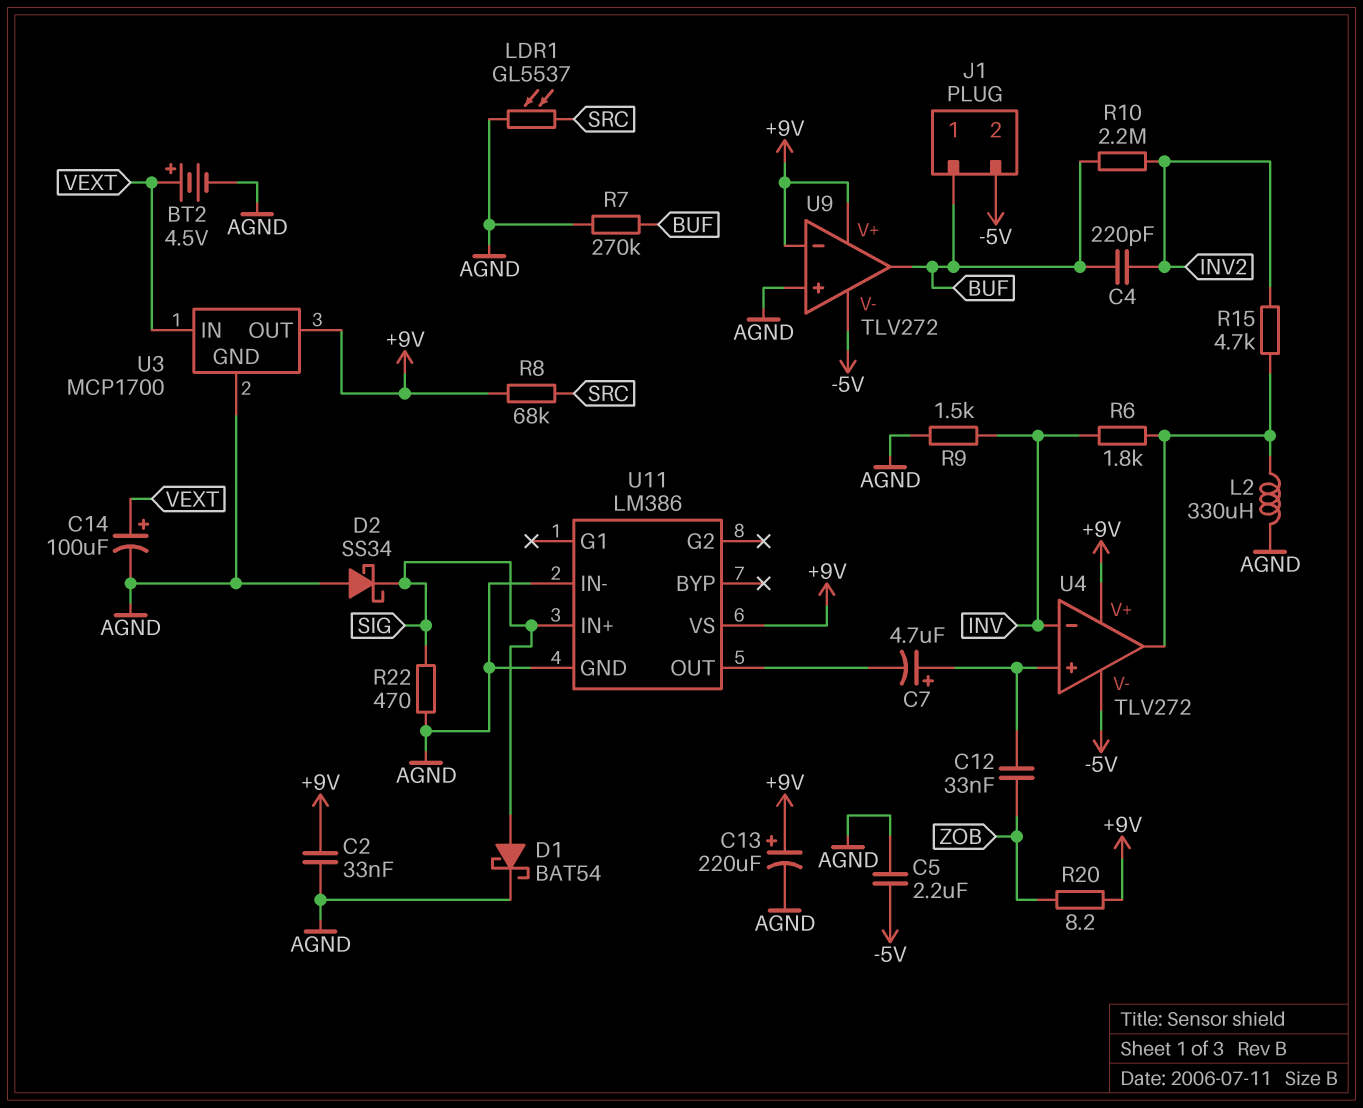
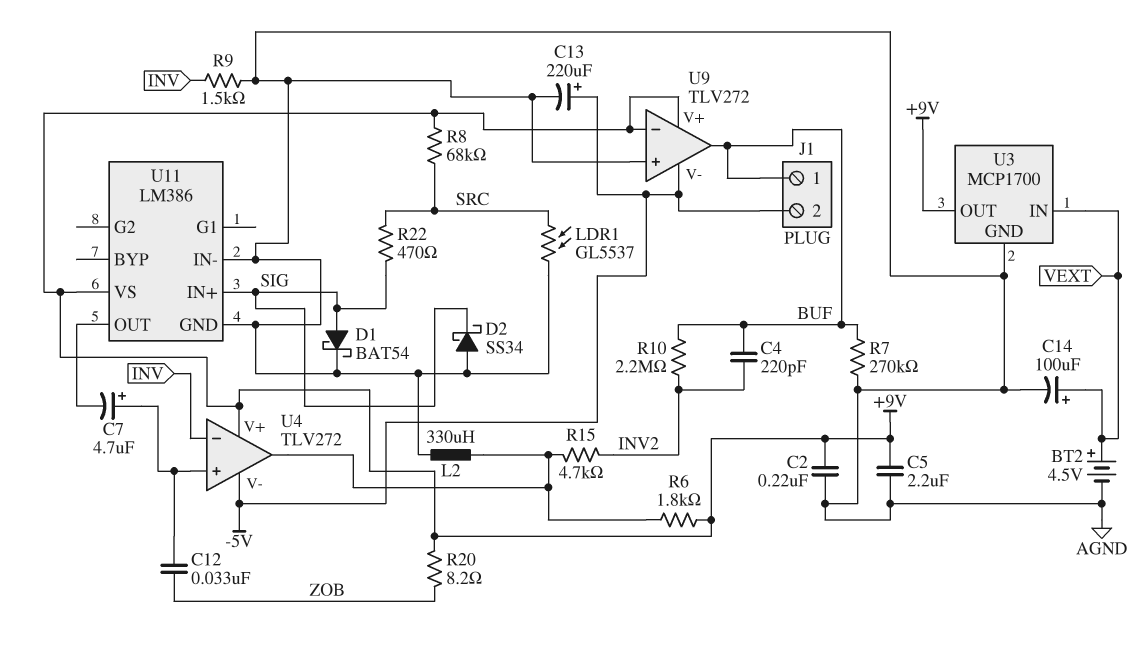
C2: 33nF (+9V, AGND) -> 220nF (+9V, AGND)
C5: 2.2uF (-5V, AGND) -> 2.2uF (+9V, AGND)
C13: 220uF (plus +9V, minus AGND) -> 220uF (plus -5V, minus AGND)
R6: 1.8k (INV, U4/out) -> 1.8k (+9V, U4/out)
R22: 470 (AGND, SIG) -> 470 (SIG, SRC)

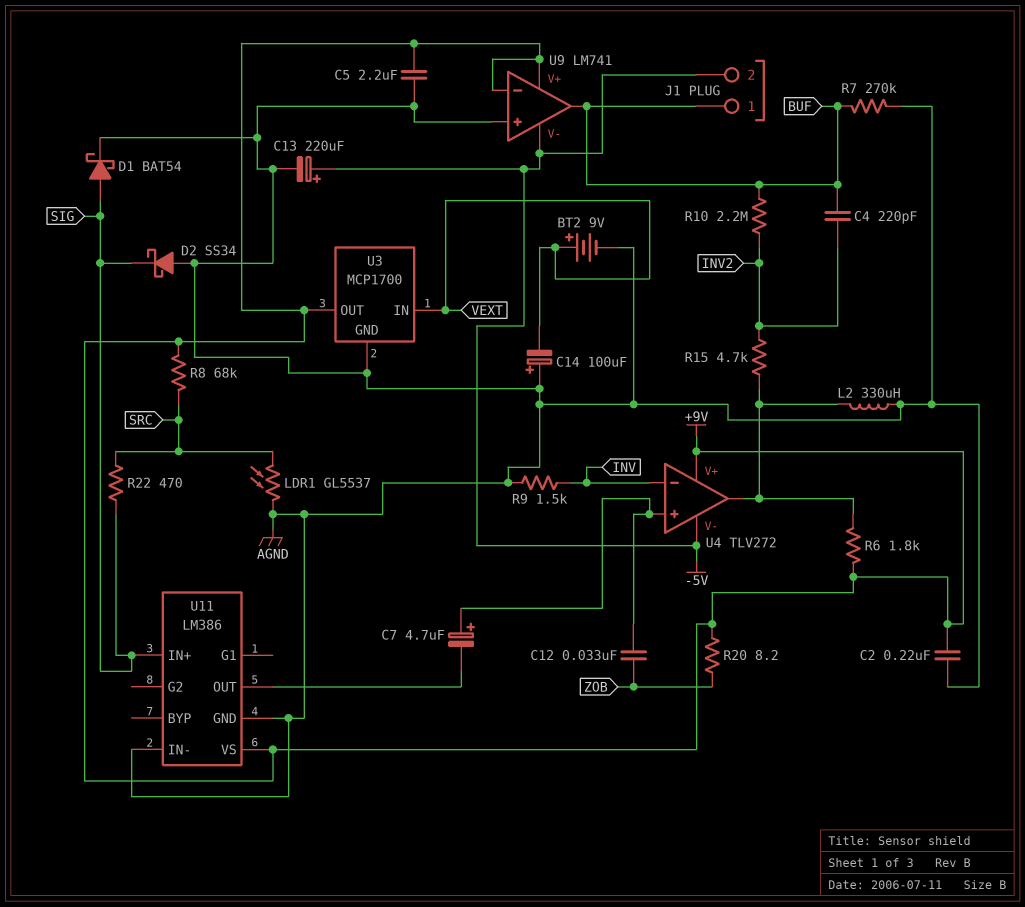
BT2: 4.5V (plus VEXT, minus AGND) -> 9V (plus VEXT, minus AGND)
C14: 100uF (plus VEXT, minus AGND) -> 100uF (plus AGND, minus VEXT)
U9: TLV272 -> LM741

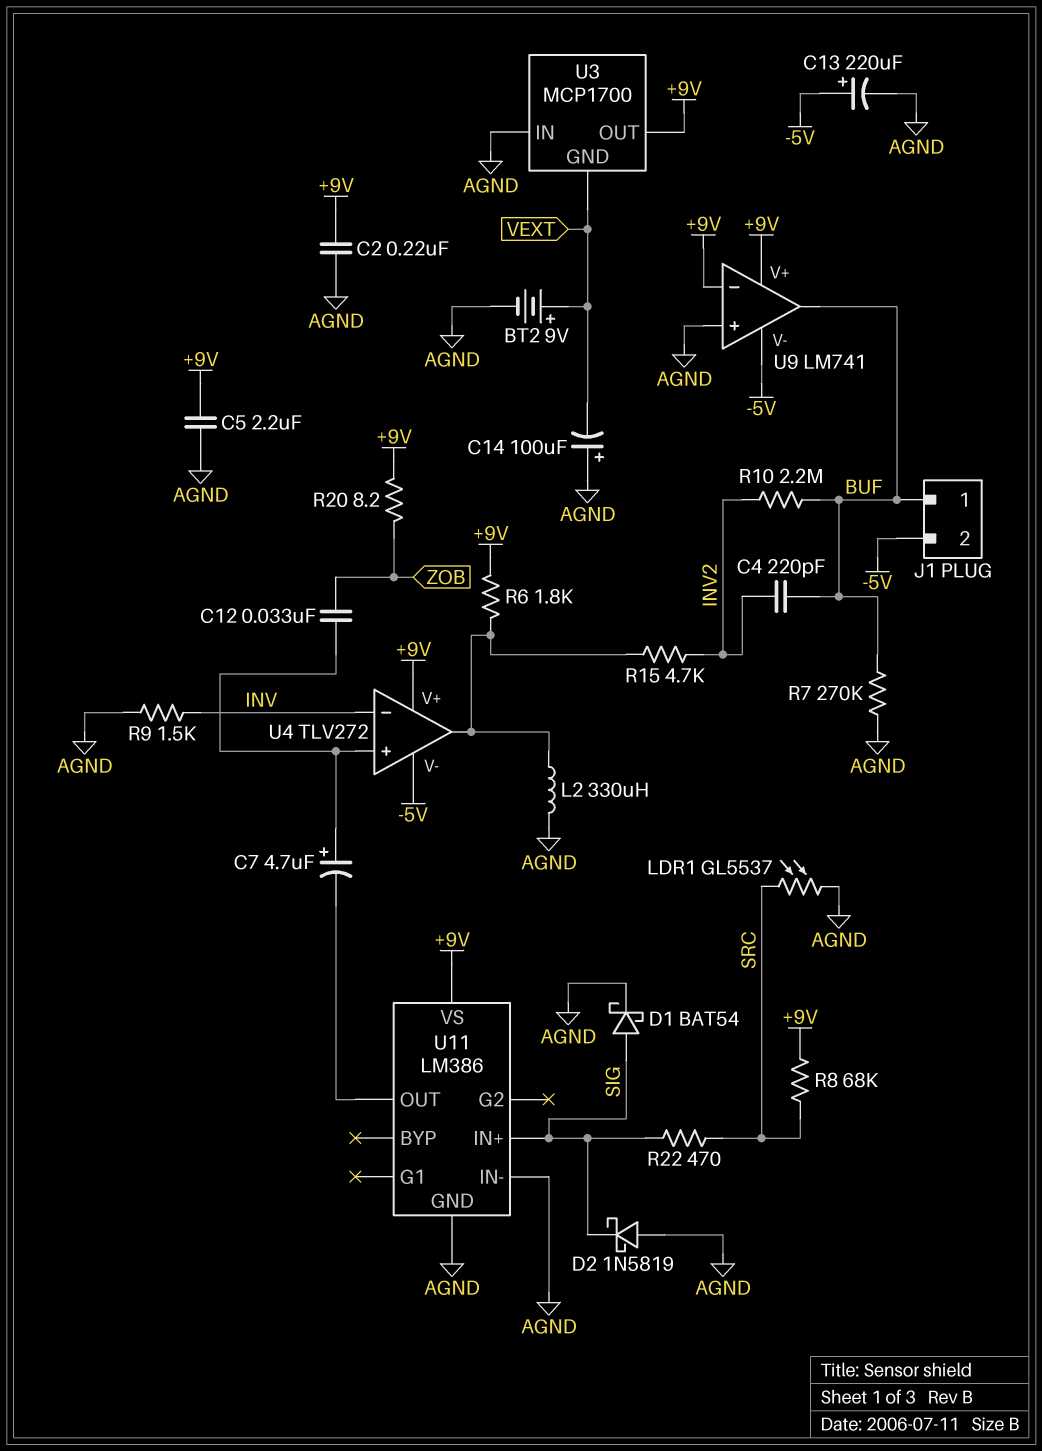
D2: schottky SS34 (A AGND, K SIG) -> schottky 1N5819 (A AGND, K SIG)
U3 pin GND: AGND -> VEXT
U3 pin IN: VEXT -> AGND

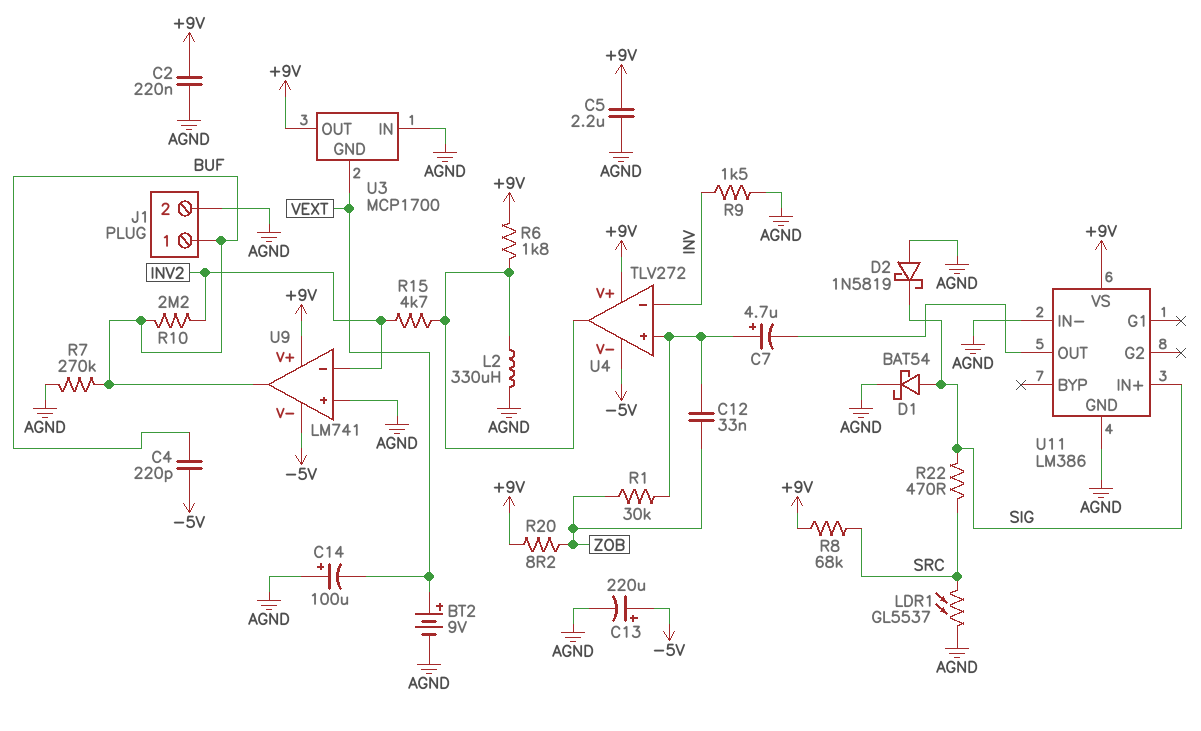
C4: 220pF (BUF, INV2) -> 220pF (-5V, BUF)
J1 pin 2: -5V -> AGND
R1: none -> 30k (U4/in+, ZOB)
U9 pin in-: +9V -> INV2

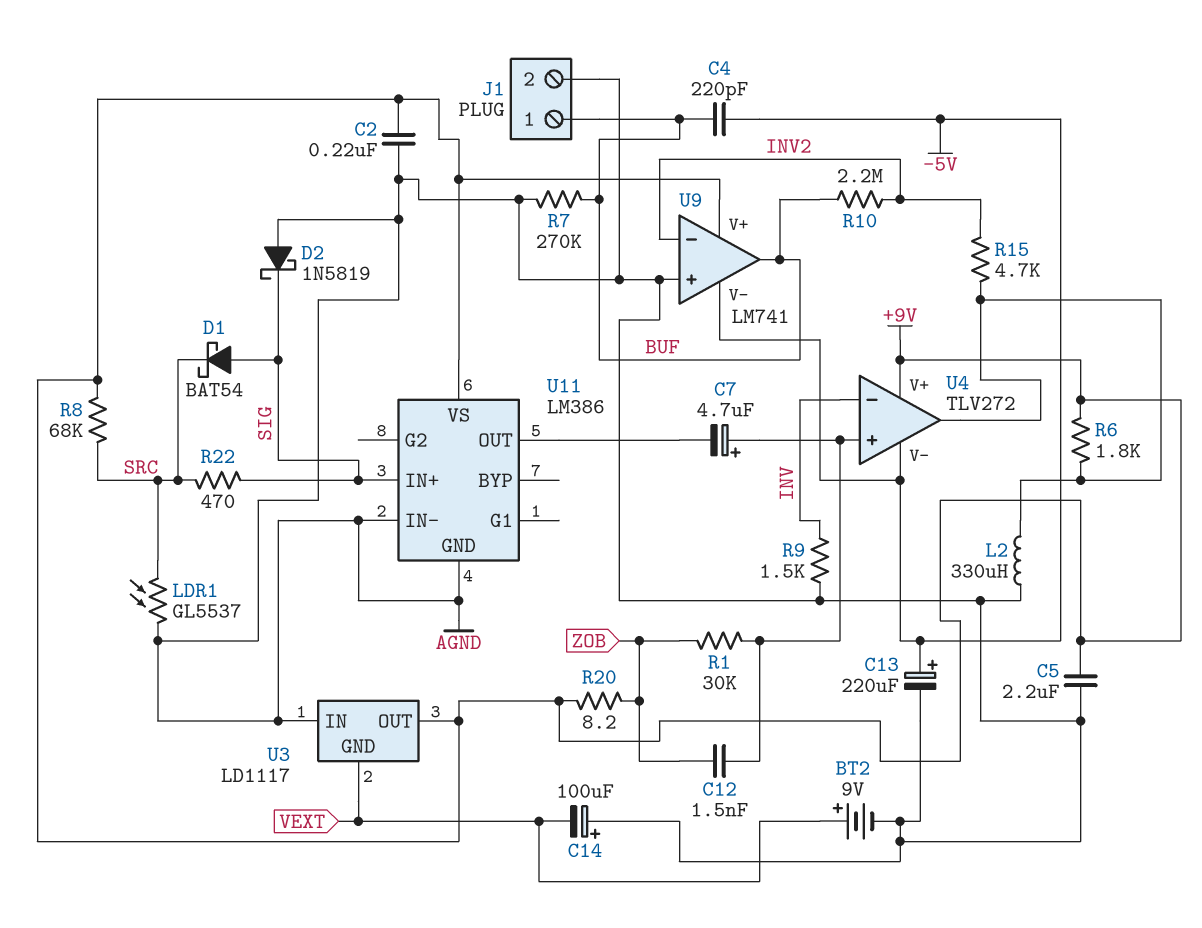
C12: 33nF (U4/in+, ZOB) -> 1.5nF (U4/in+, ZOB)
D1: schottky BAT54 (A SIG, K AGND) -> schottky BAT54 (A SIG, K SRC)
U3: MCP1700 -> LD1117

